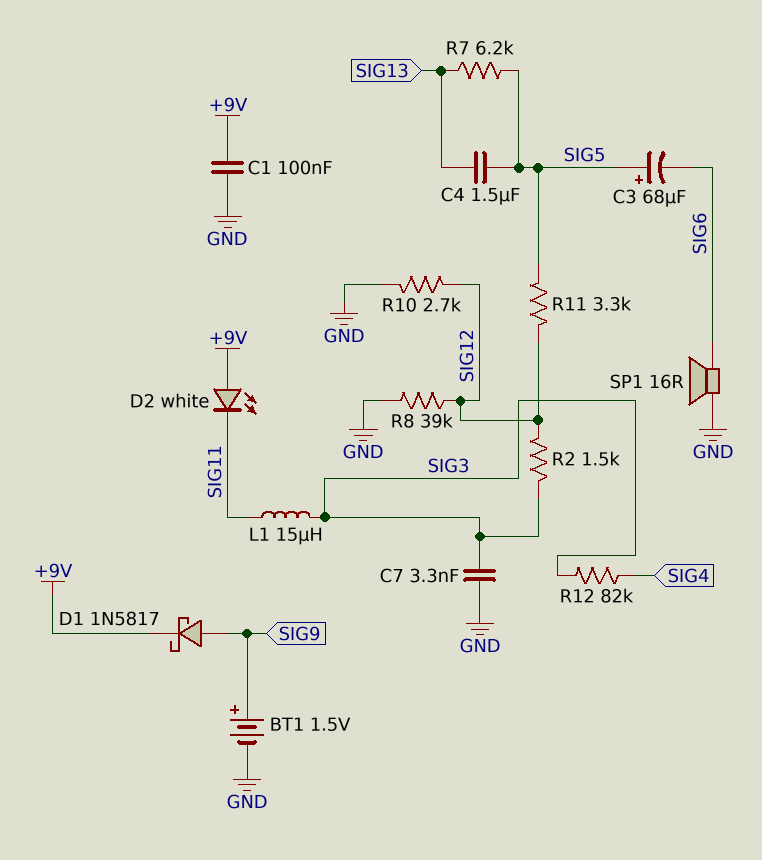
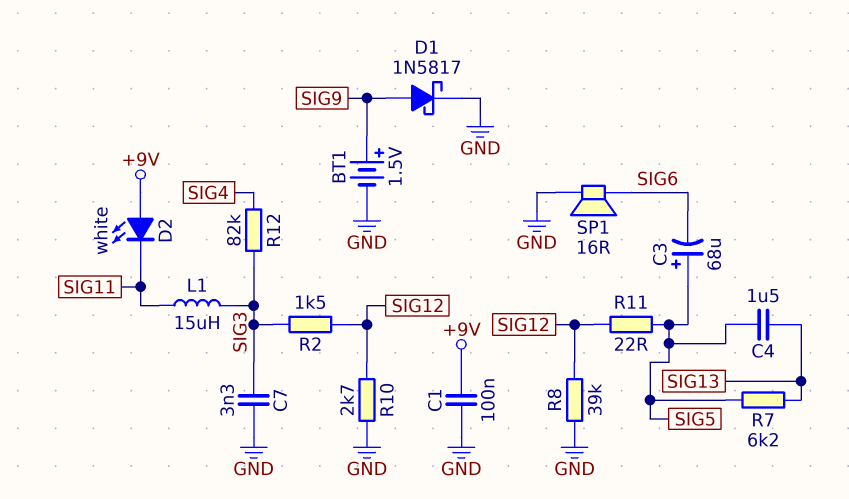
D1: schottky 1N5817 (A SIG9, K +9V) -> schottky 1N5817 (A SIG9, K GND)
R11: 3.3k (SIG5, SIG12) -> 22 (SIG5, SIG12)

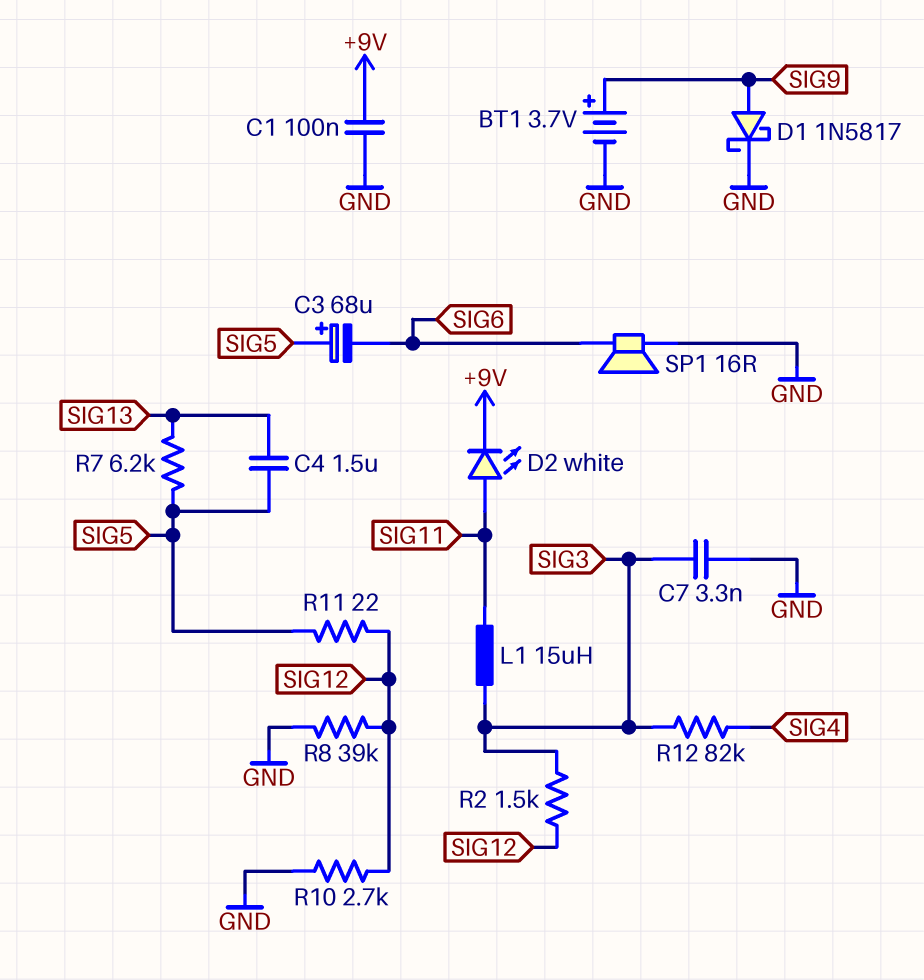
BT1: 1.5V (plus SIG9, minus GND) -> 3.7V (plus SIG9, minus GND)
D2: LED white (A +9V, K SIG11) -> LED white (A SIG11, K +9V)

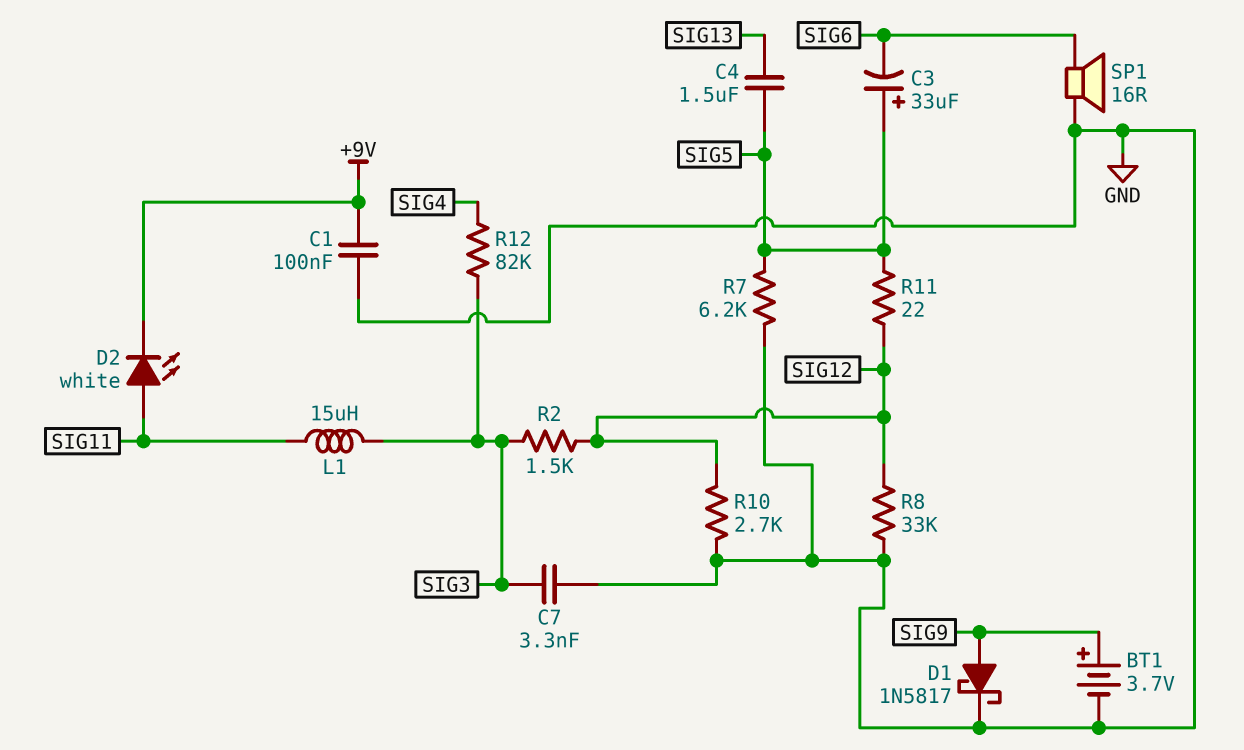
C3: 68uF (plus SIG5, minus SIG6) -> 33uF (plus SIG5, minus SIG6)
R7: 6.2k (SIG5, SIG13) -> 6.2k (GND, SIG5)
R8: 39k (GND, SIG12) -> 33k (GND, SIG12)

